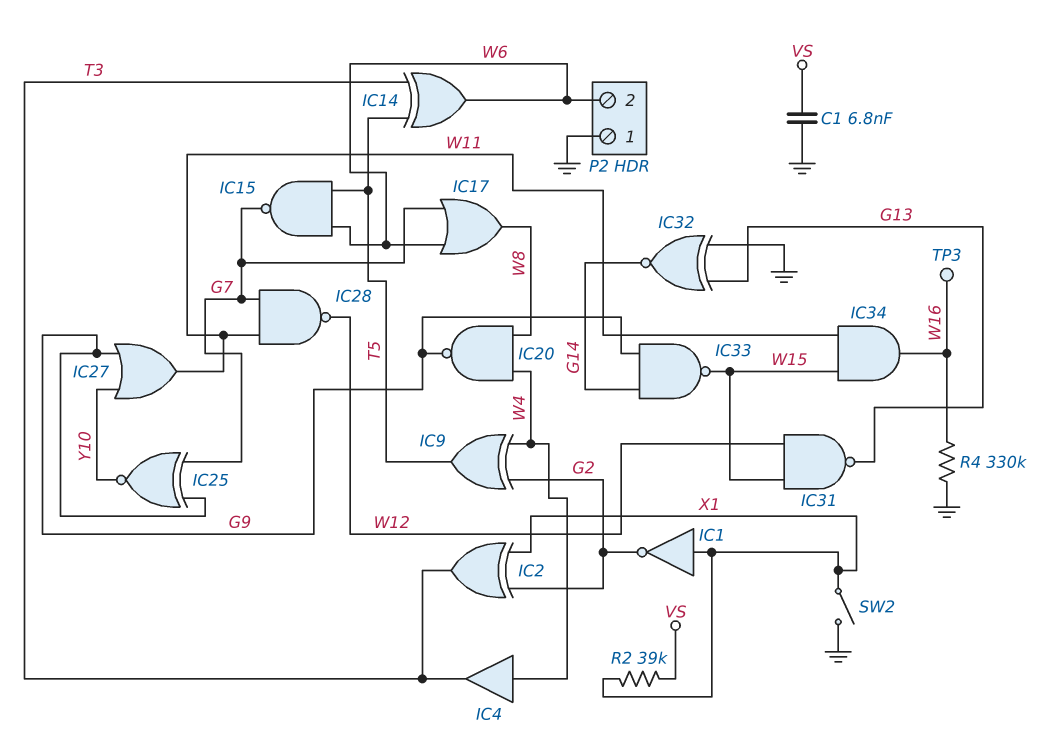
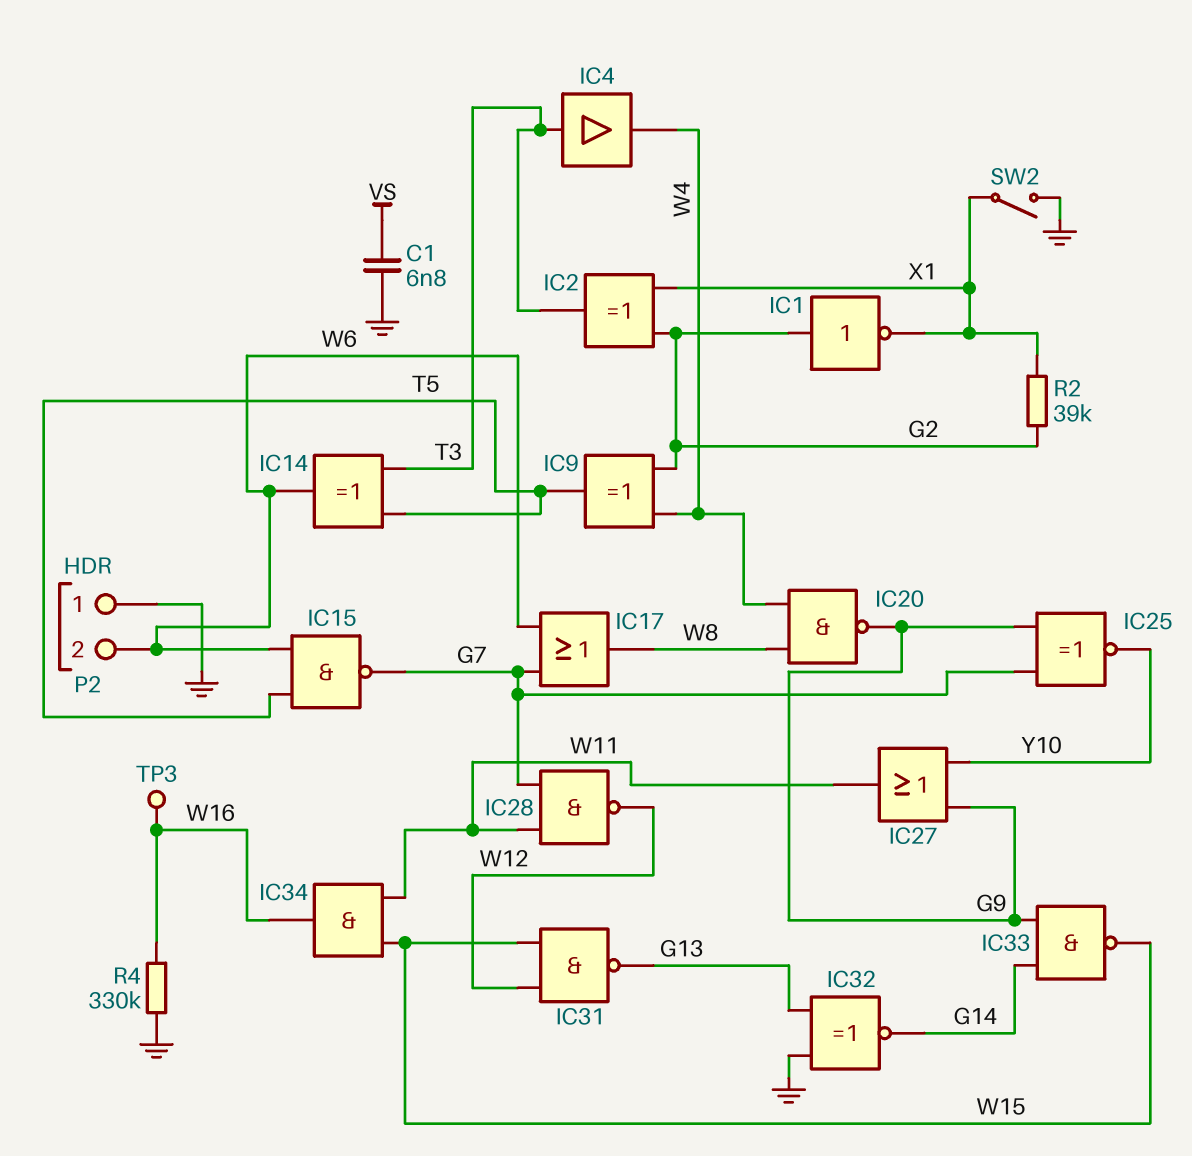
IC1: NOT (in X1, out G2) -> NOT (in G2, out X1)
IC4: buffer (in W4, out T3) -> buffer (in T3, out W4)
R2: 39k (VS, X1) -> 39k (G2, X1)

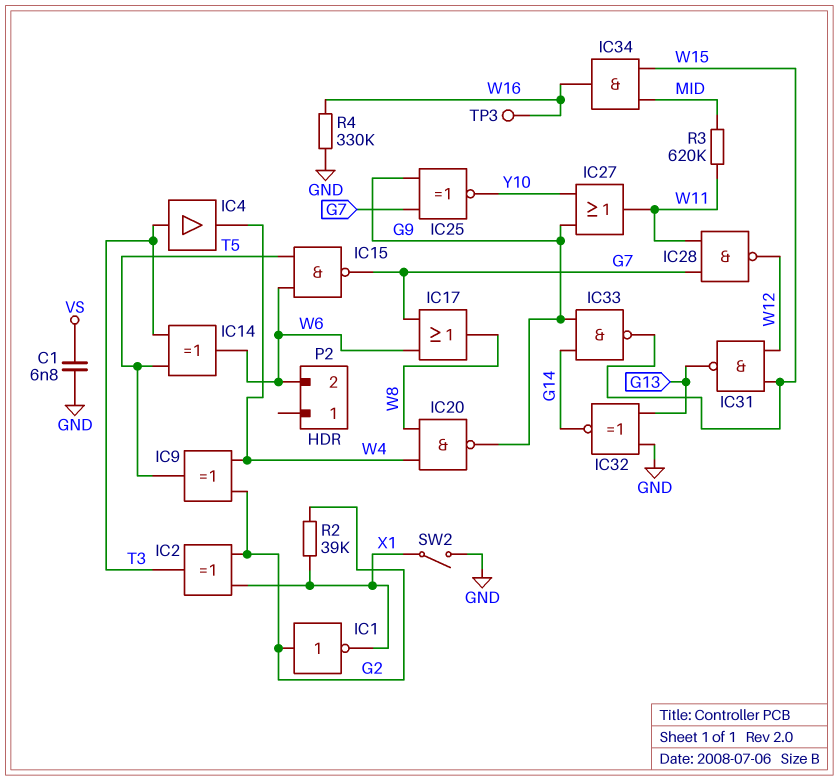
IC34: AND (in W11, in W15, out W16) -> AND (in MID, in W15, out W16)
P2 pin 1: GND -> none
R3: none -> 620k (MID, W11)

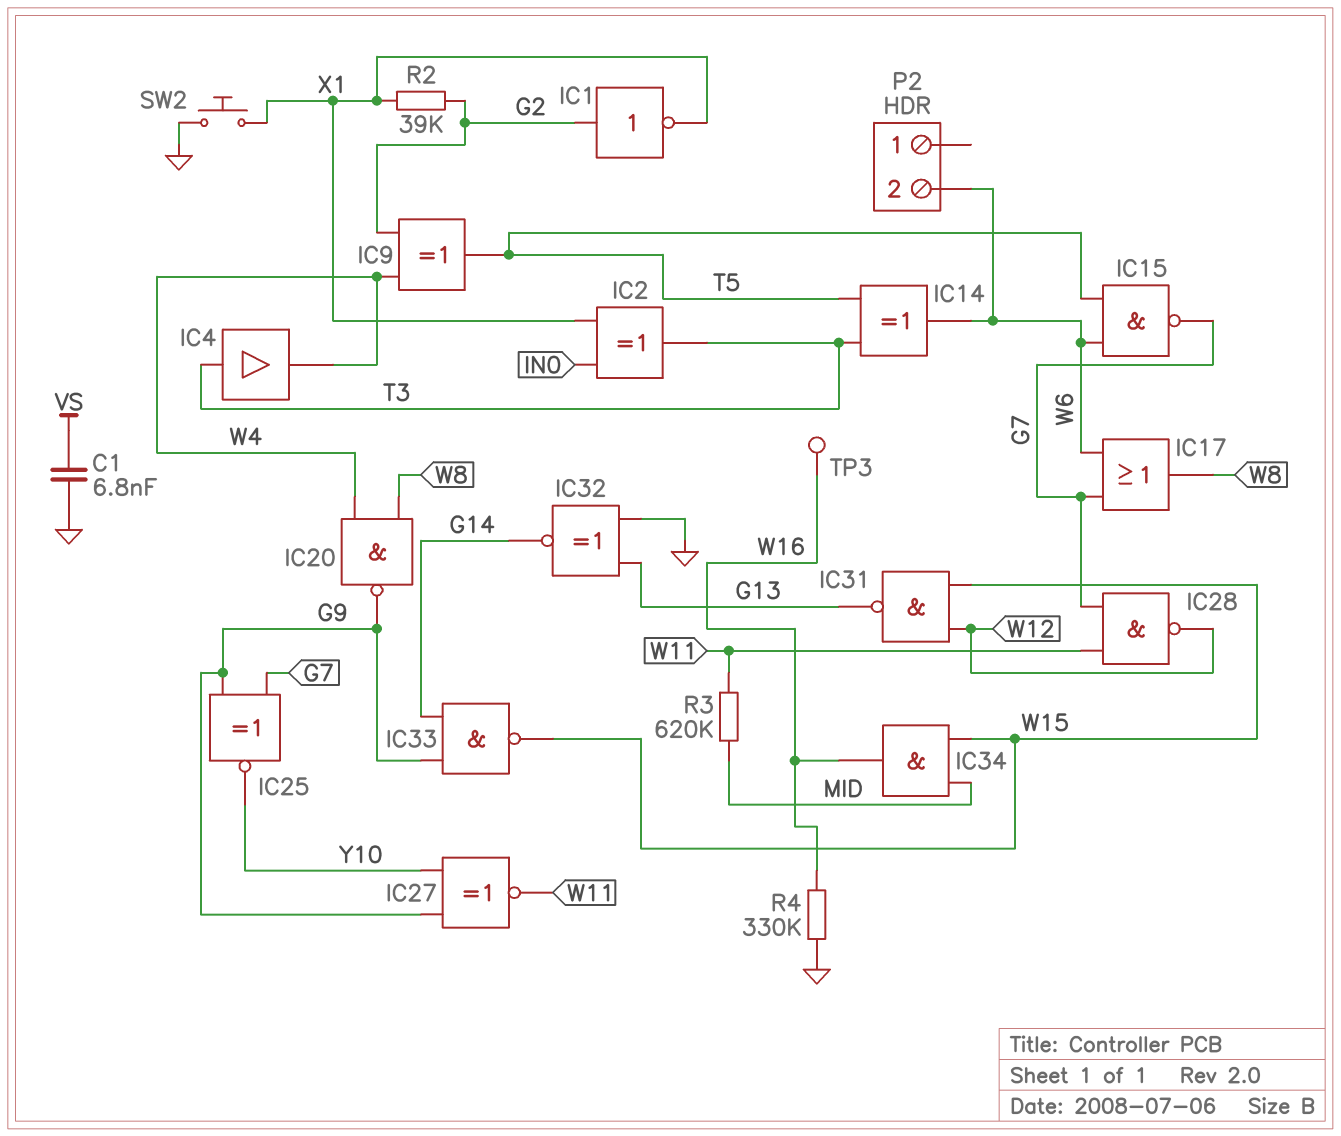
IC2: XOR (in G2, in X1, out T3) -> XOR (in IN0, in X1, out T3)
IC27: OR (in G9, in Y10, out W11) -> XNOR (in G9, in Y10, out W11)
SW2: switch (GND, X1) -> button (GND, X1)

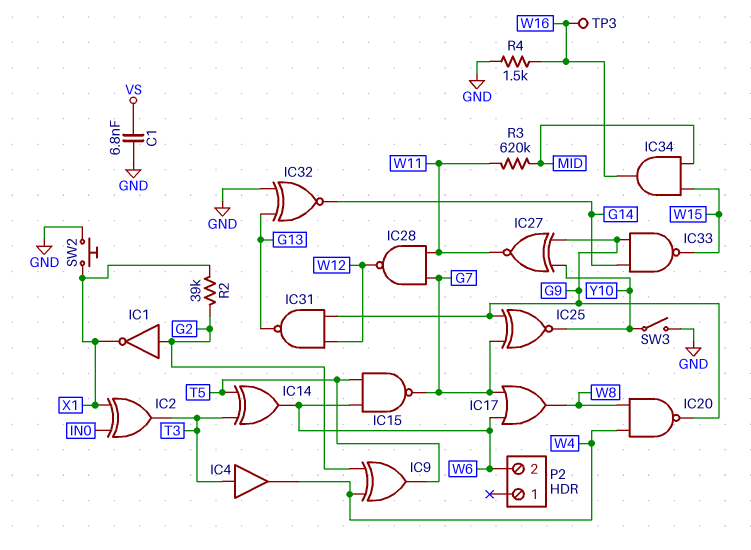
IC31: NAND (in W12, in W15, out G13) -> NAND (in G9, in W12, out G13)
R4: 330k (GND, W16) -> 1.5k (GND, W16)
SW3: none -> switch (GND, Y10)

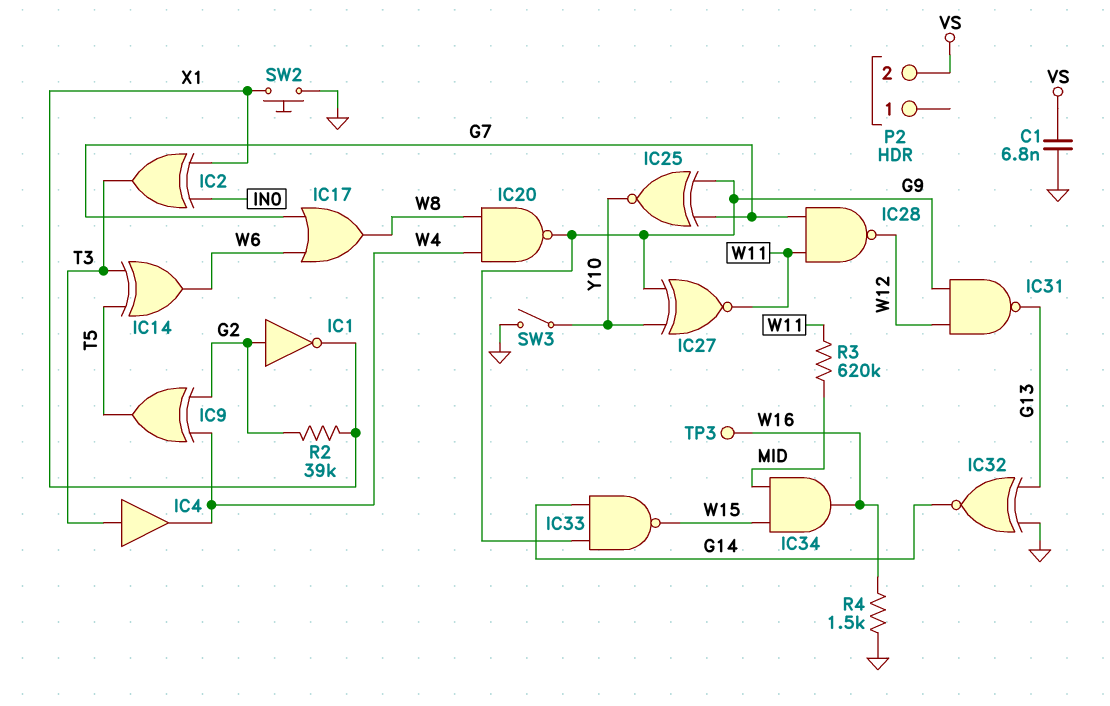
IC15: NAND (in T5, in W6, out G7) -> none
P2 pin 2: W6 -> VS

